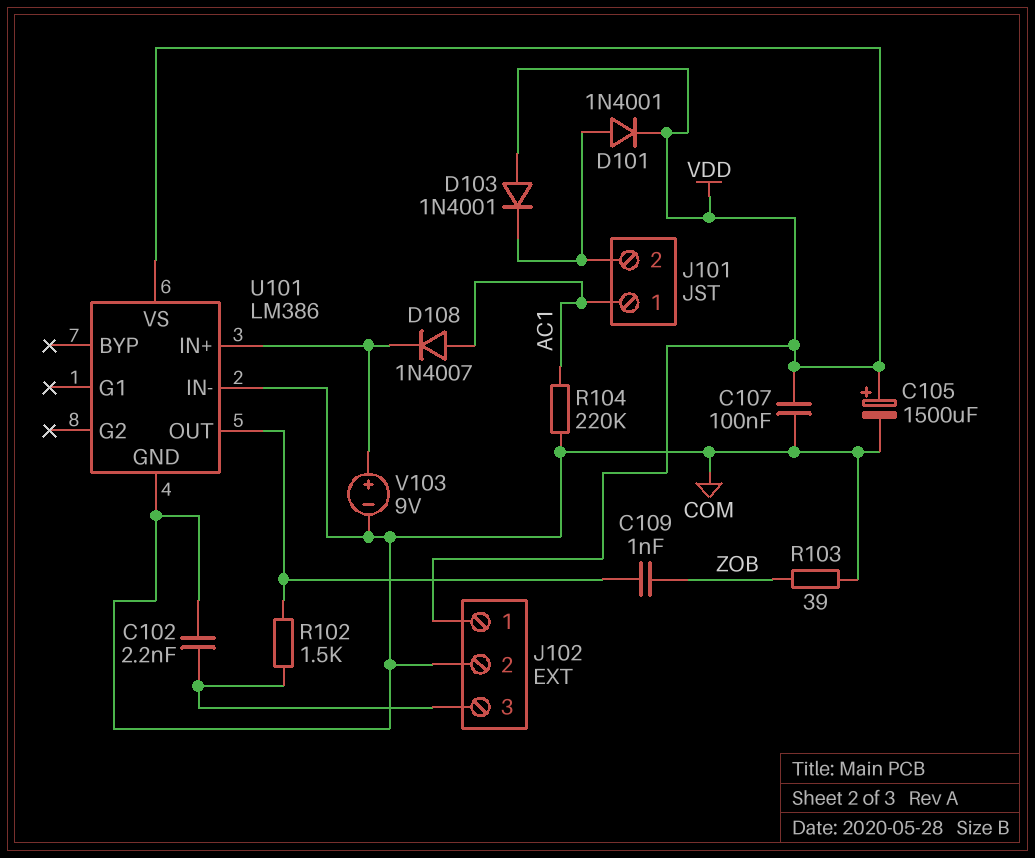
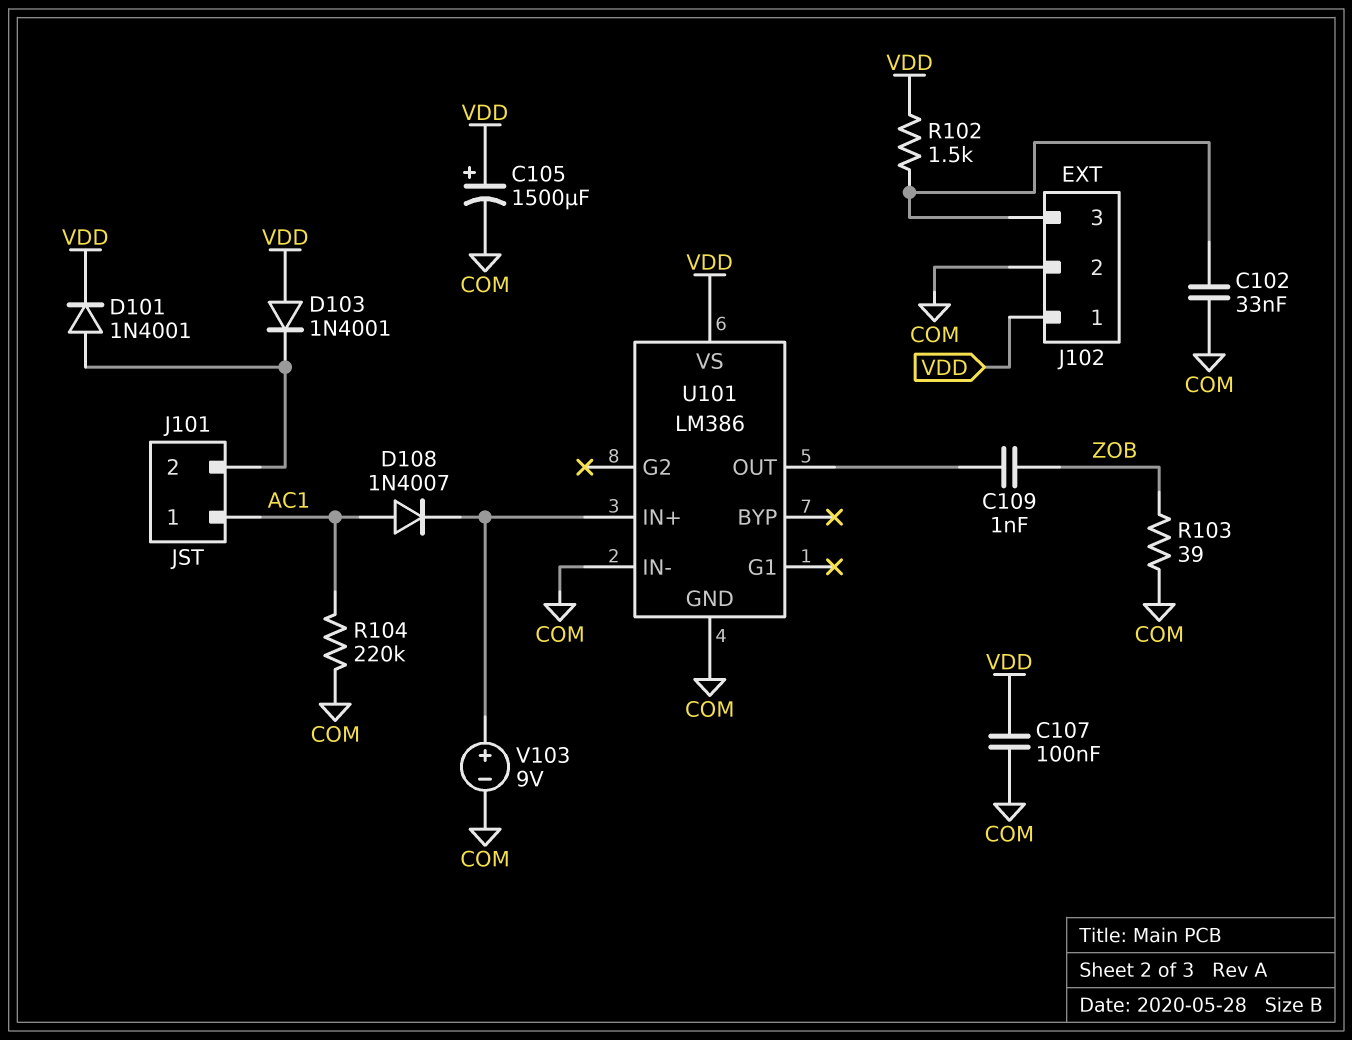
C102: 2.2nF (COM, J102/3) -> 33nF (COM, J102/3)
R102: 1.5k (J102/3, U101/OUT) -> 1.5k (J102/3, VDD)

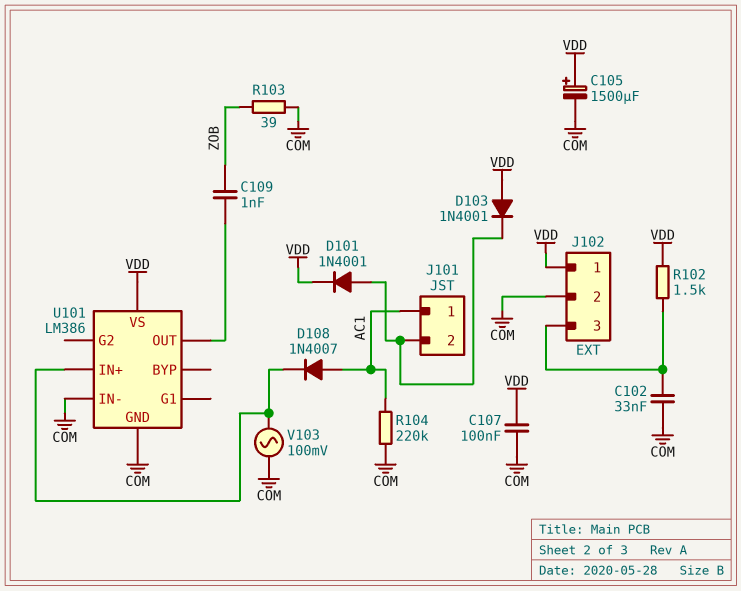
V103: 9V (plus U101/IN+, minus COM) -> AC 100mV (COM, U101/IN+)

